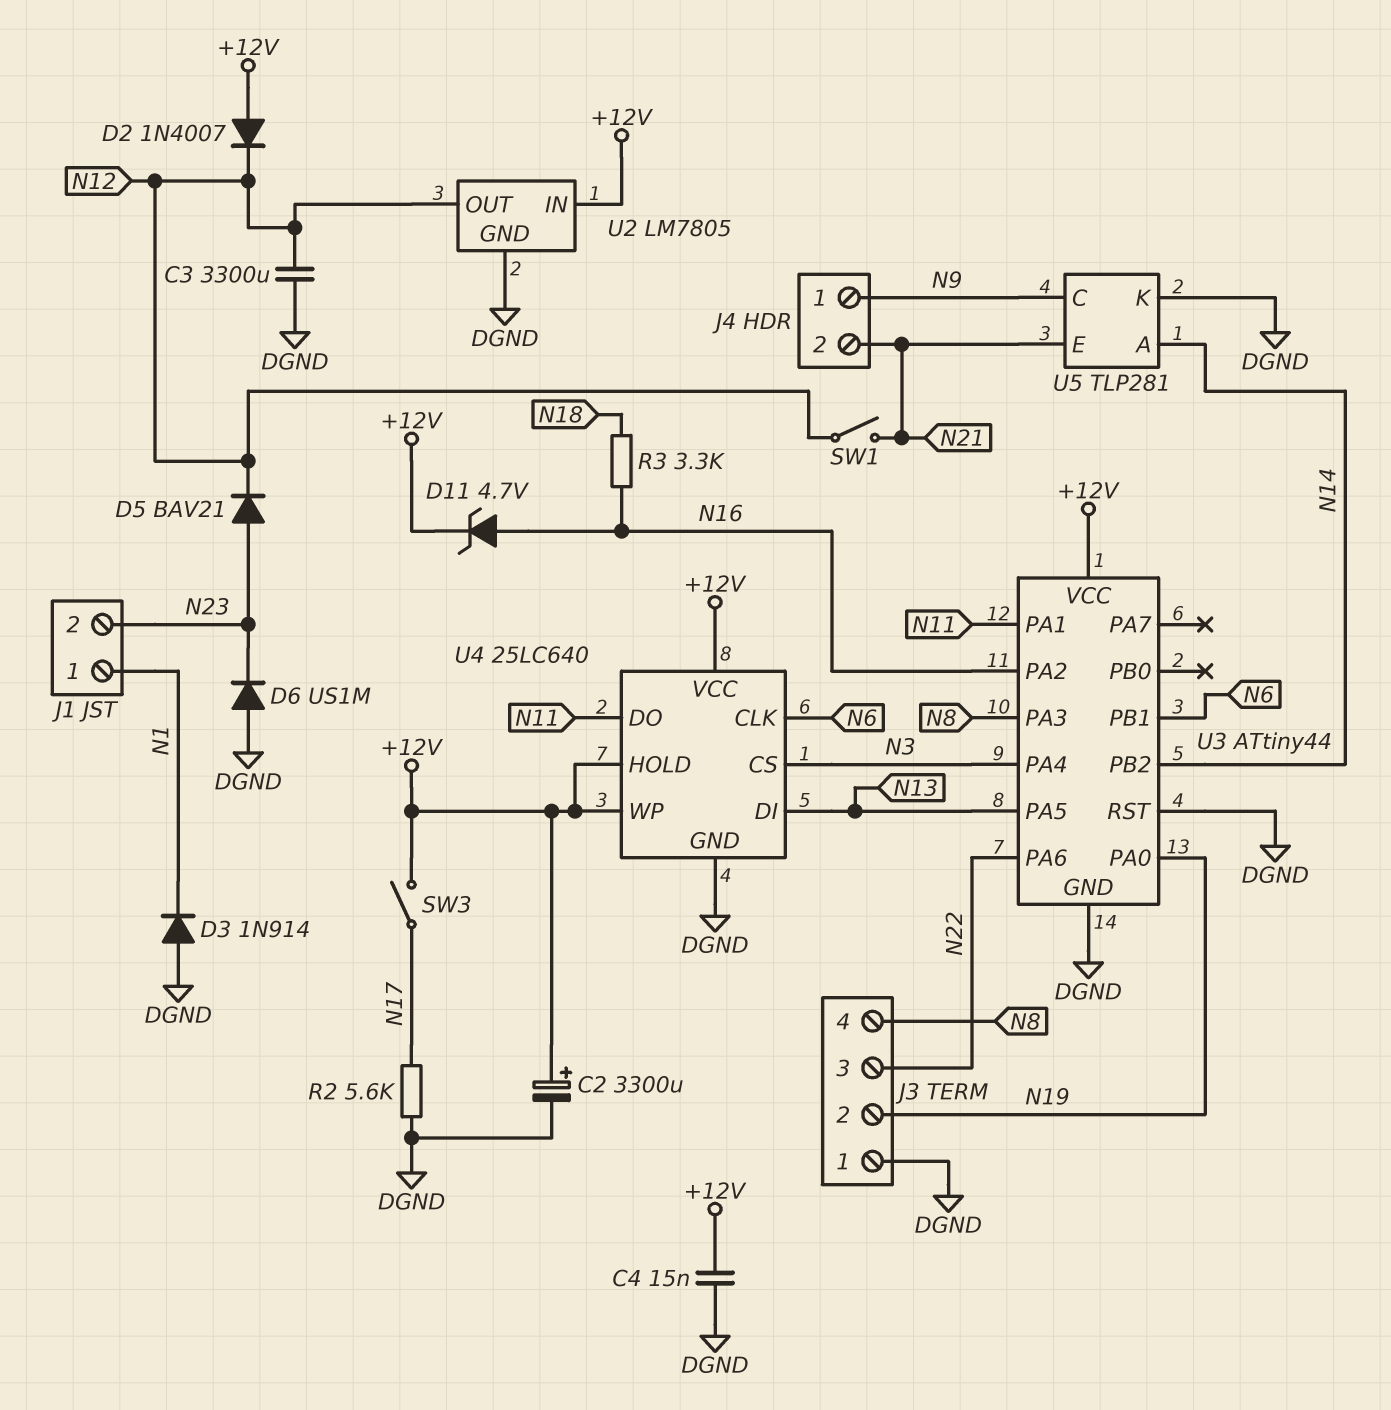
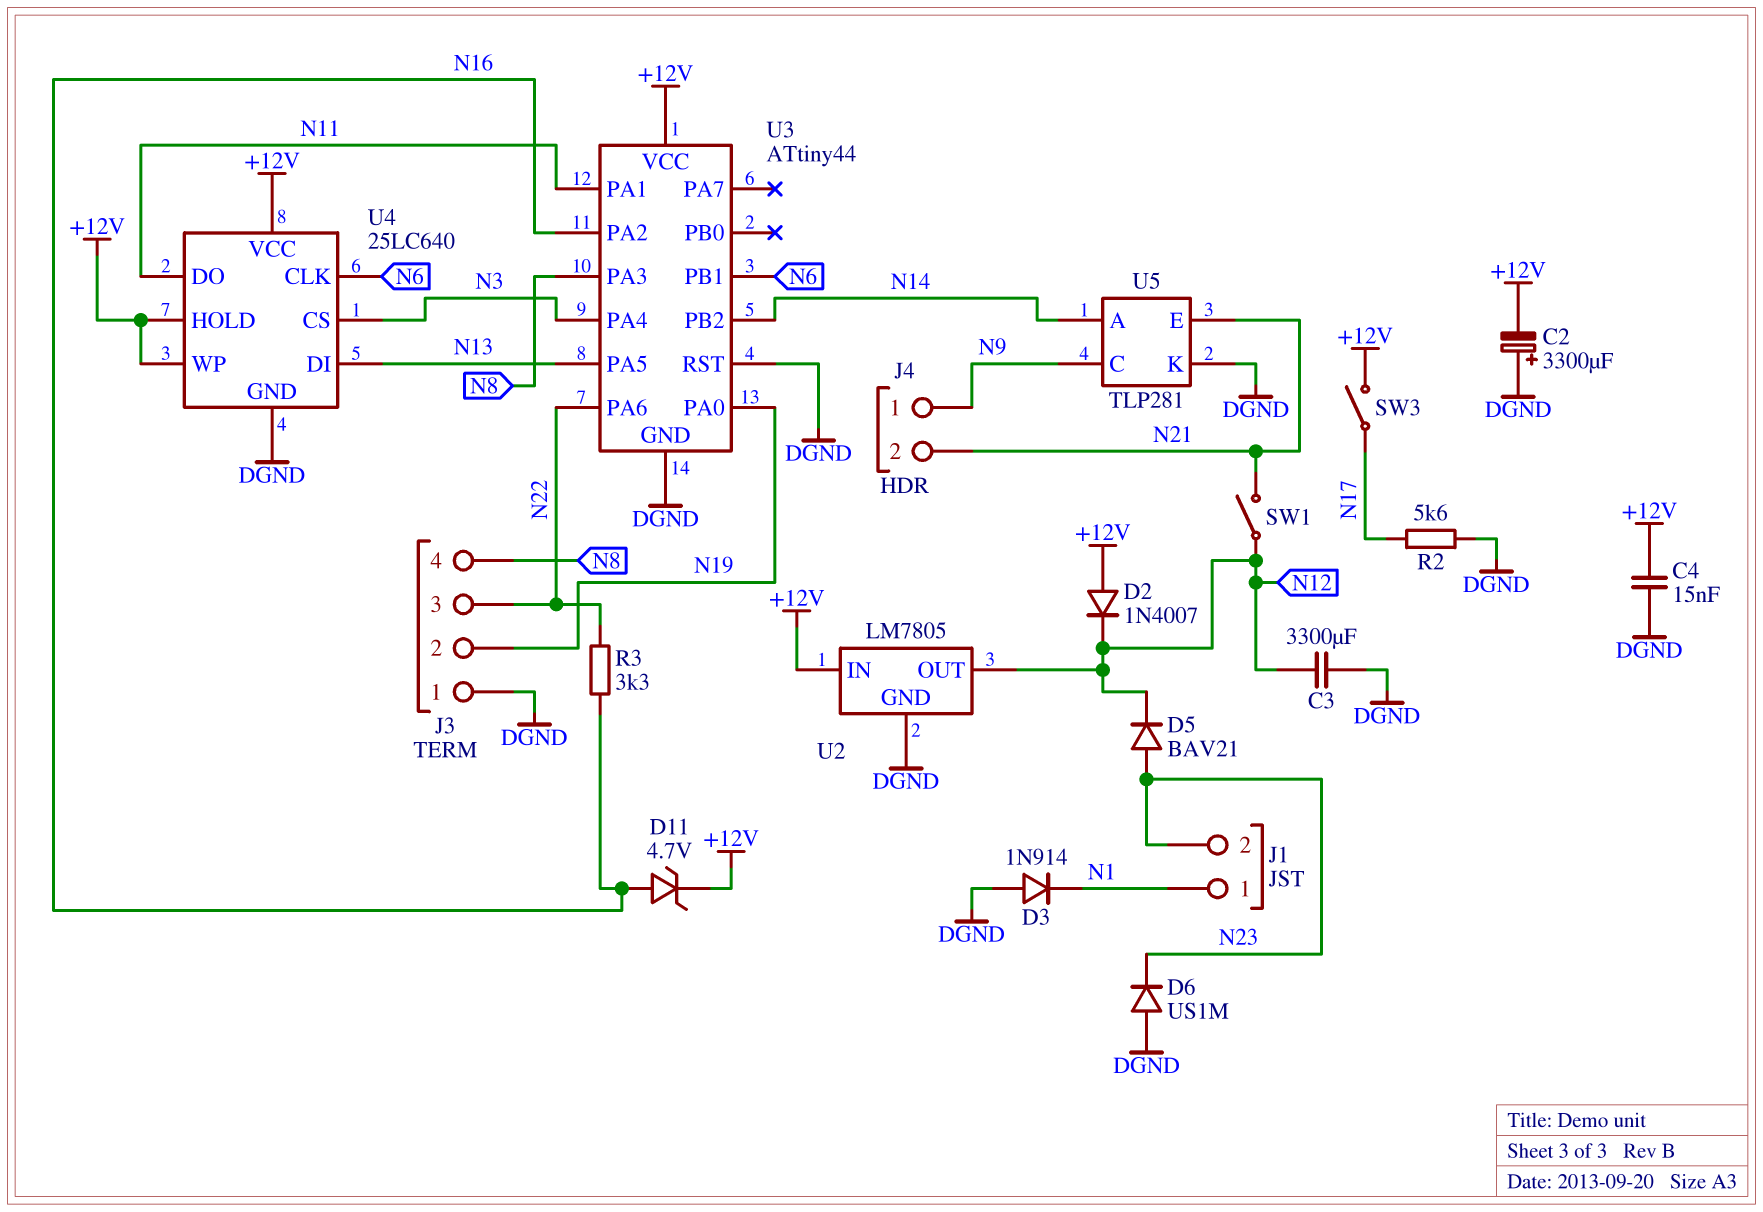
C2: 3300uF (plus +12V, minus DGND) -> 3300uF (plus DGND, minus +12V)
R3: 3.3k (N16, N18) -> 3.3k (N16, N22)

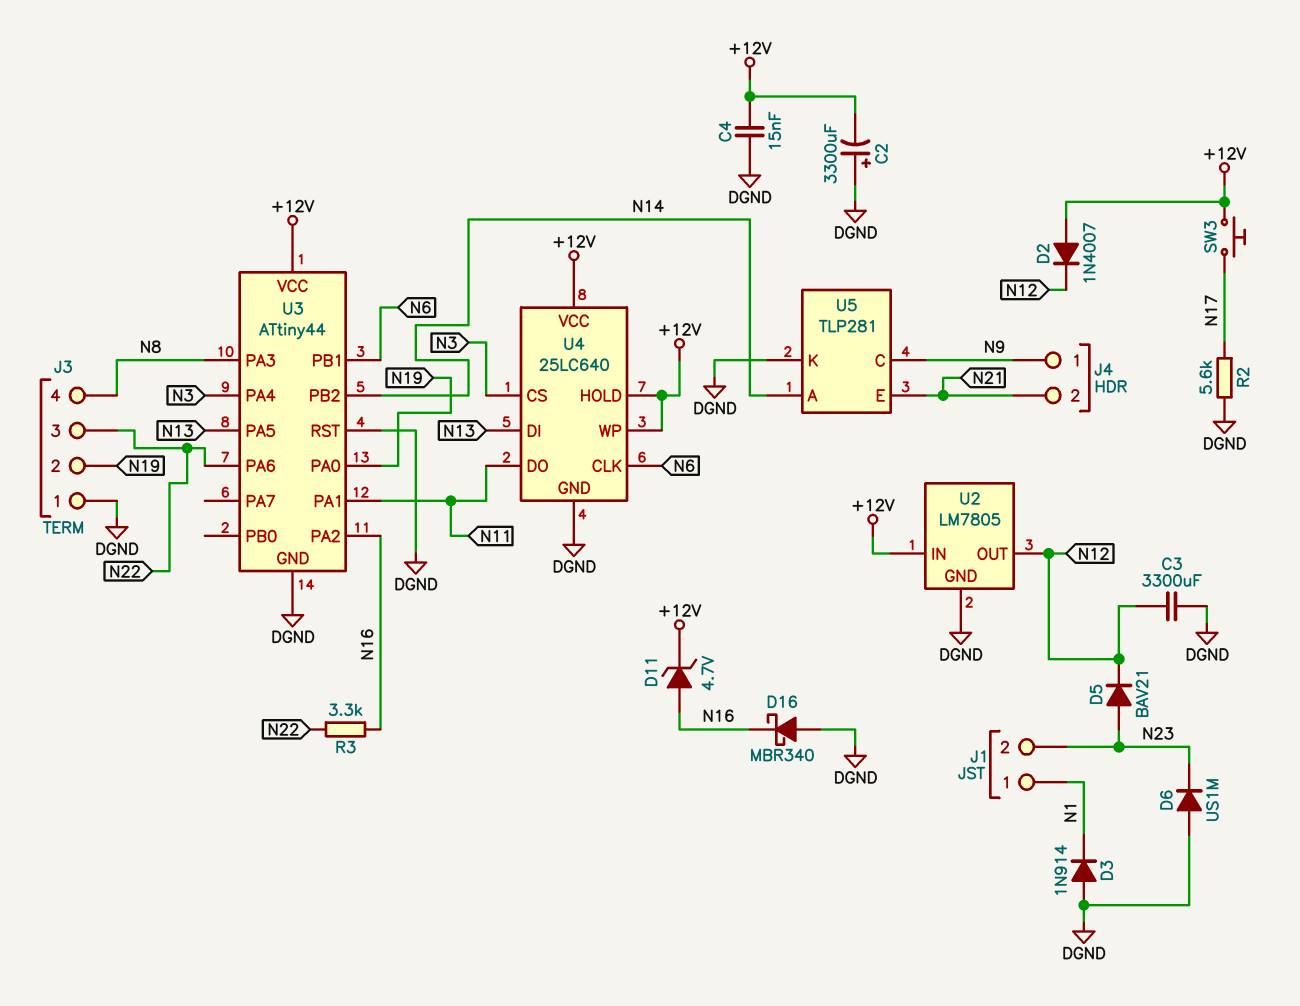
D16: none -> schottky MBR340 (A DGND, K N16)
SW1: switch (N12, N21) -> none
SW3: switch (+12V, N17) -> button (+12V, N17)

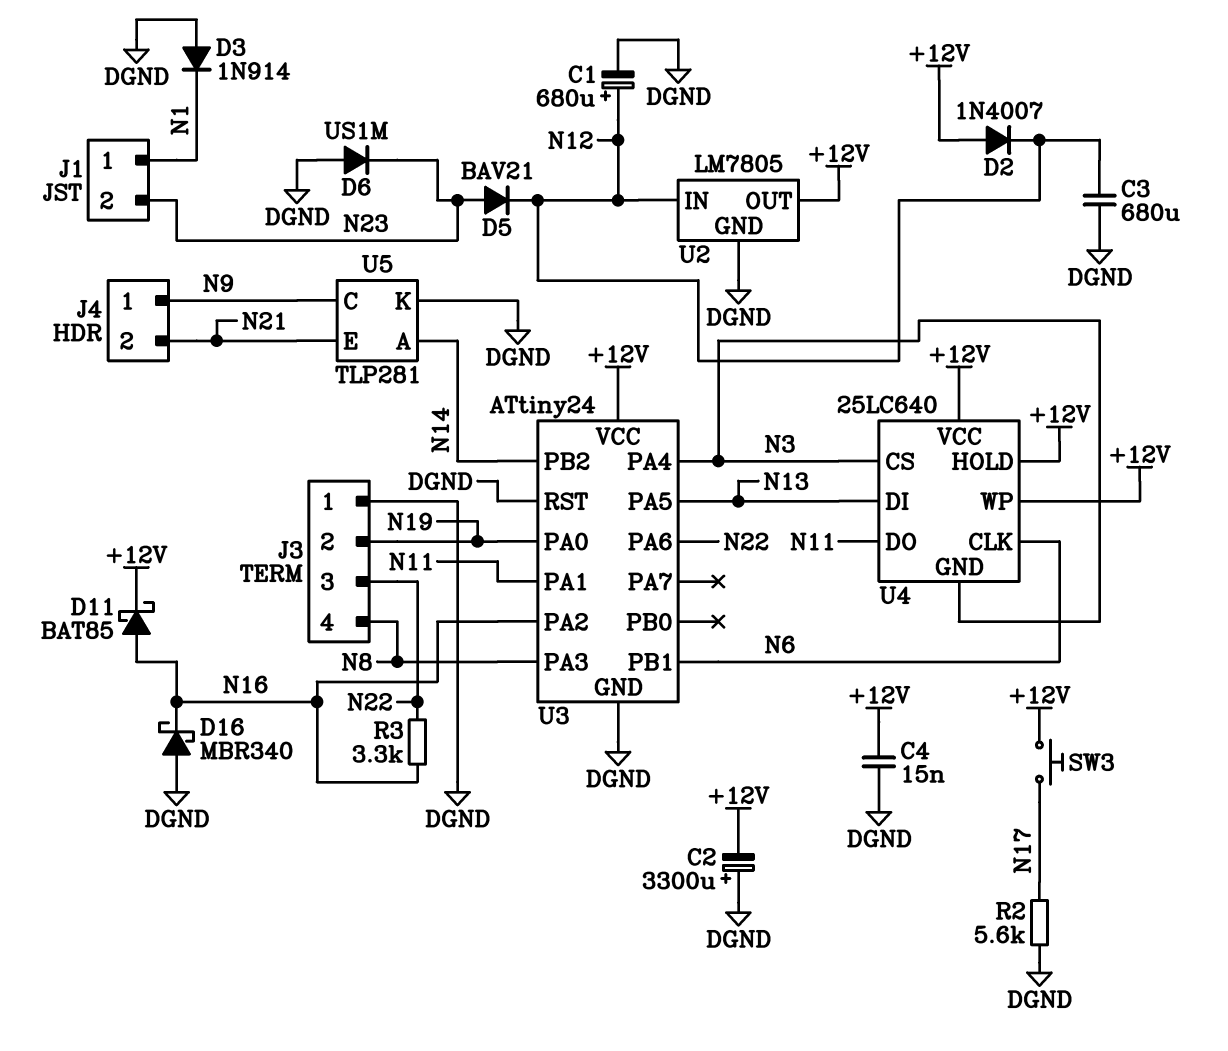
C1: none -> 680uF (plus N12, minus DGND)
C3: 3300uF (DGND, N12) -> 680uF (DGND, N12)
D11: zener 4.7V (A N16, K +12V) -> schottky BAT85 (A N16, K +12V)
U2 pin IN: +12V -> N12
U2 pin OUT: N12 -> +12V
U3: ATtiny44 -> ATtiny24
U4 pin GND: DGND -> N3

